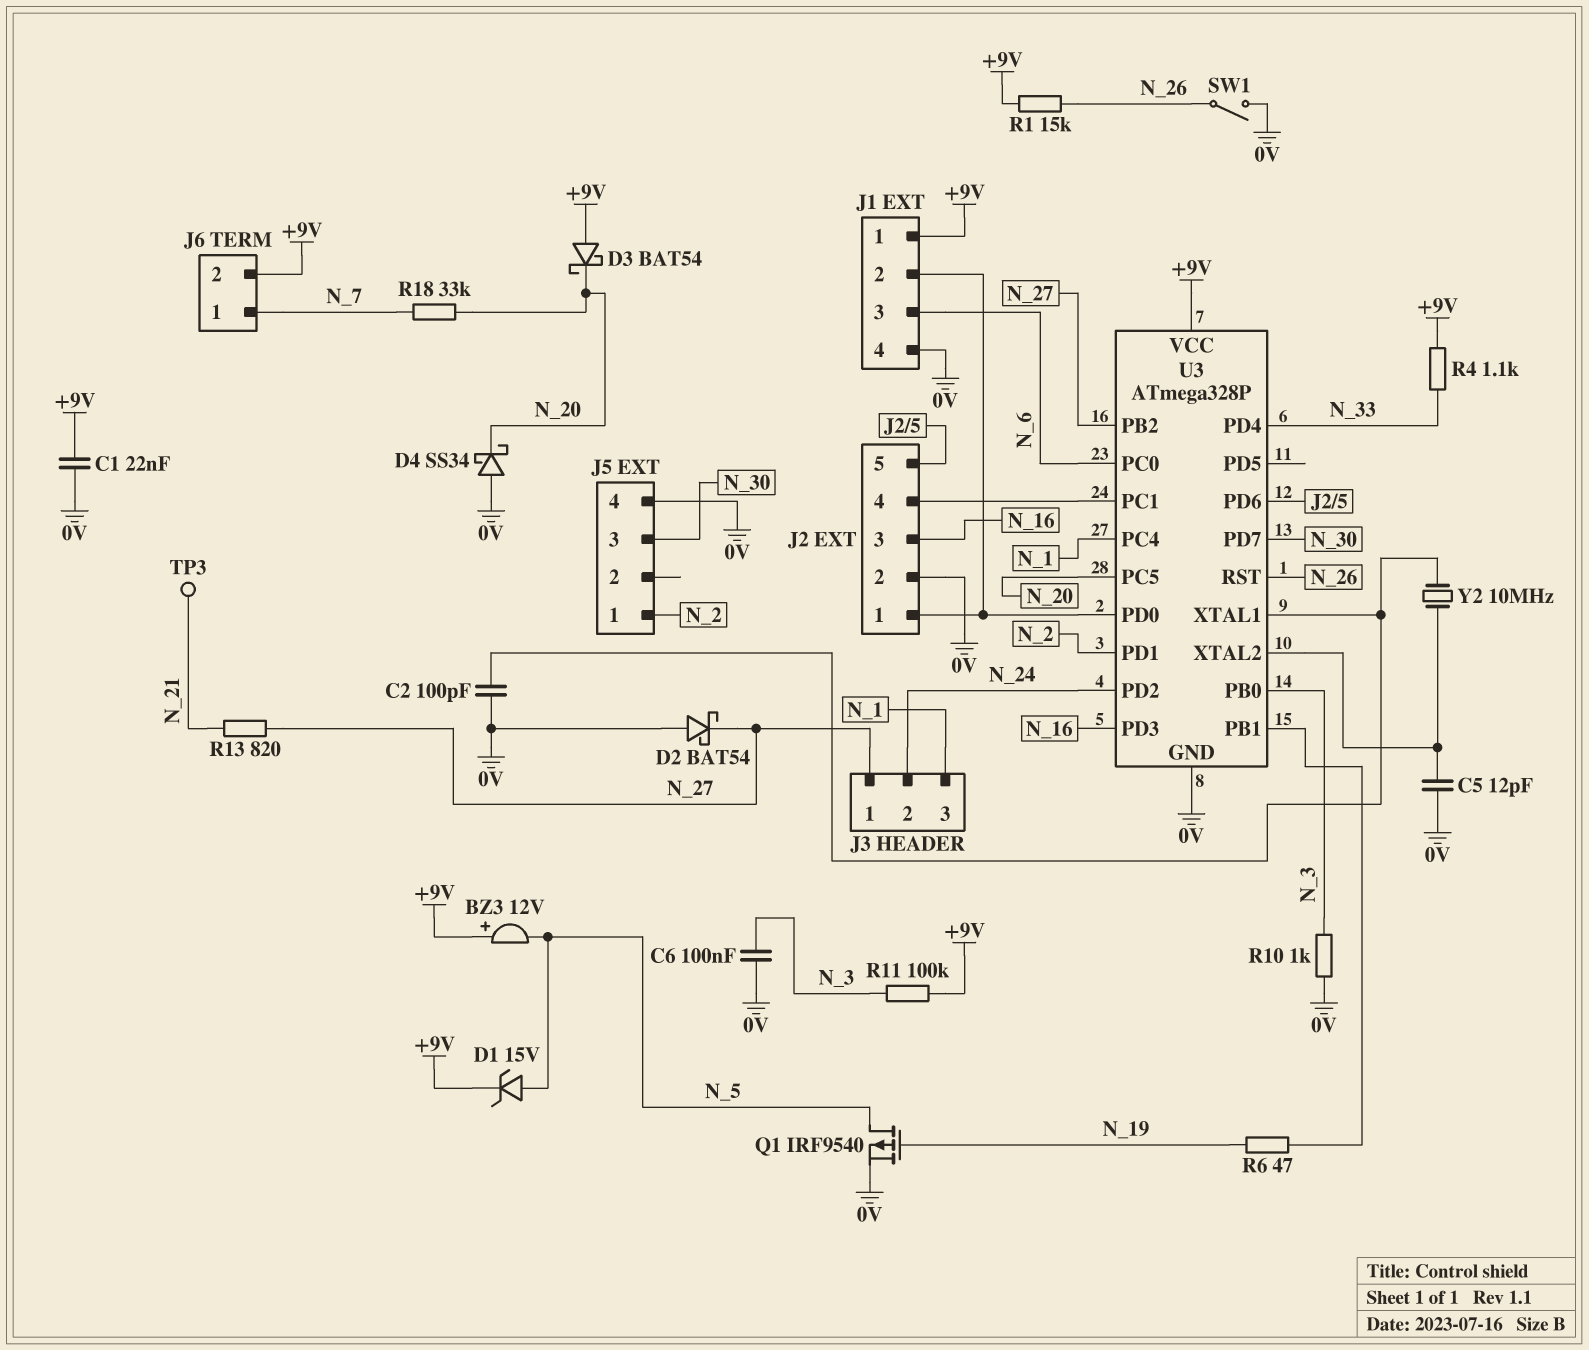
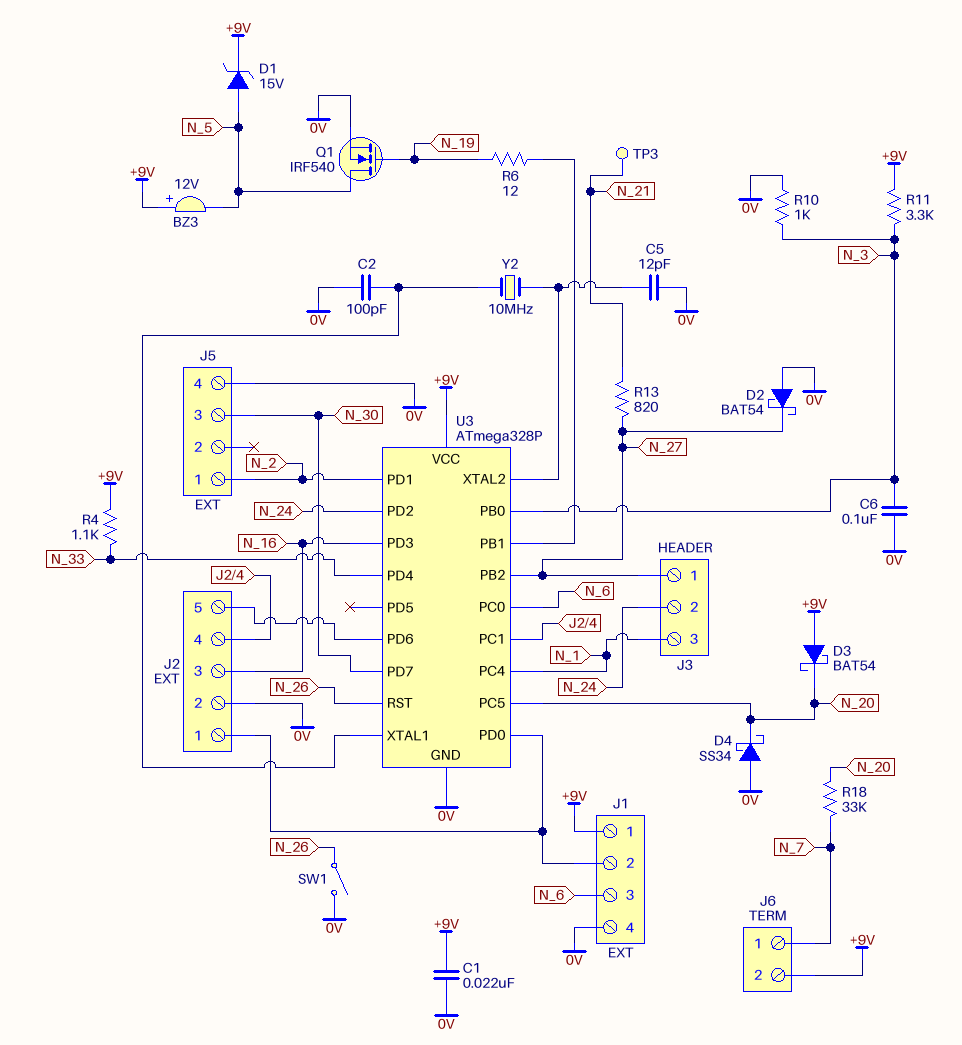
Q1: PMOS IRF9540 (G N_19, D N_5, S 0V) -> NMOS IRF540 (G N_19, D N_5, S 0V)
R1: 15k (+9V, N_26) -> none
R6: 47 (N_19, U3/PB1) -> 12 (N_19, U3/PB1)
R11: 100k (+9V, N_3) -> 3.3k (+9V, N_3)

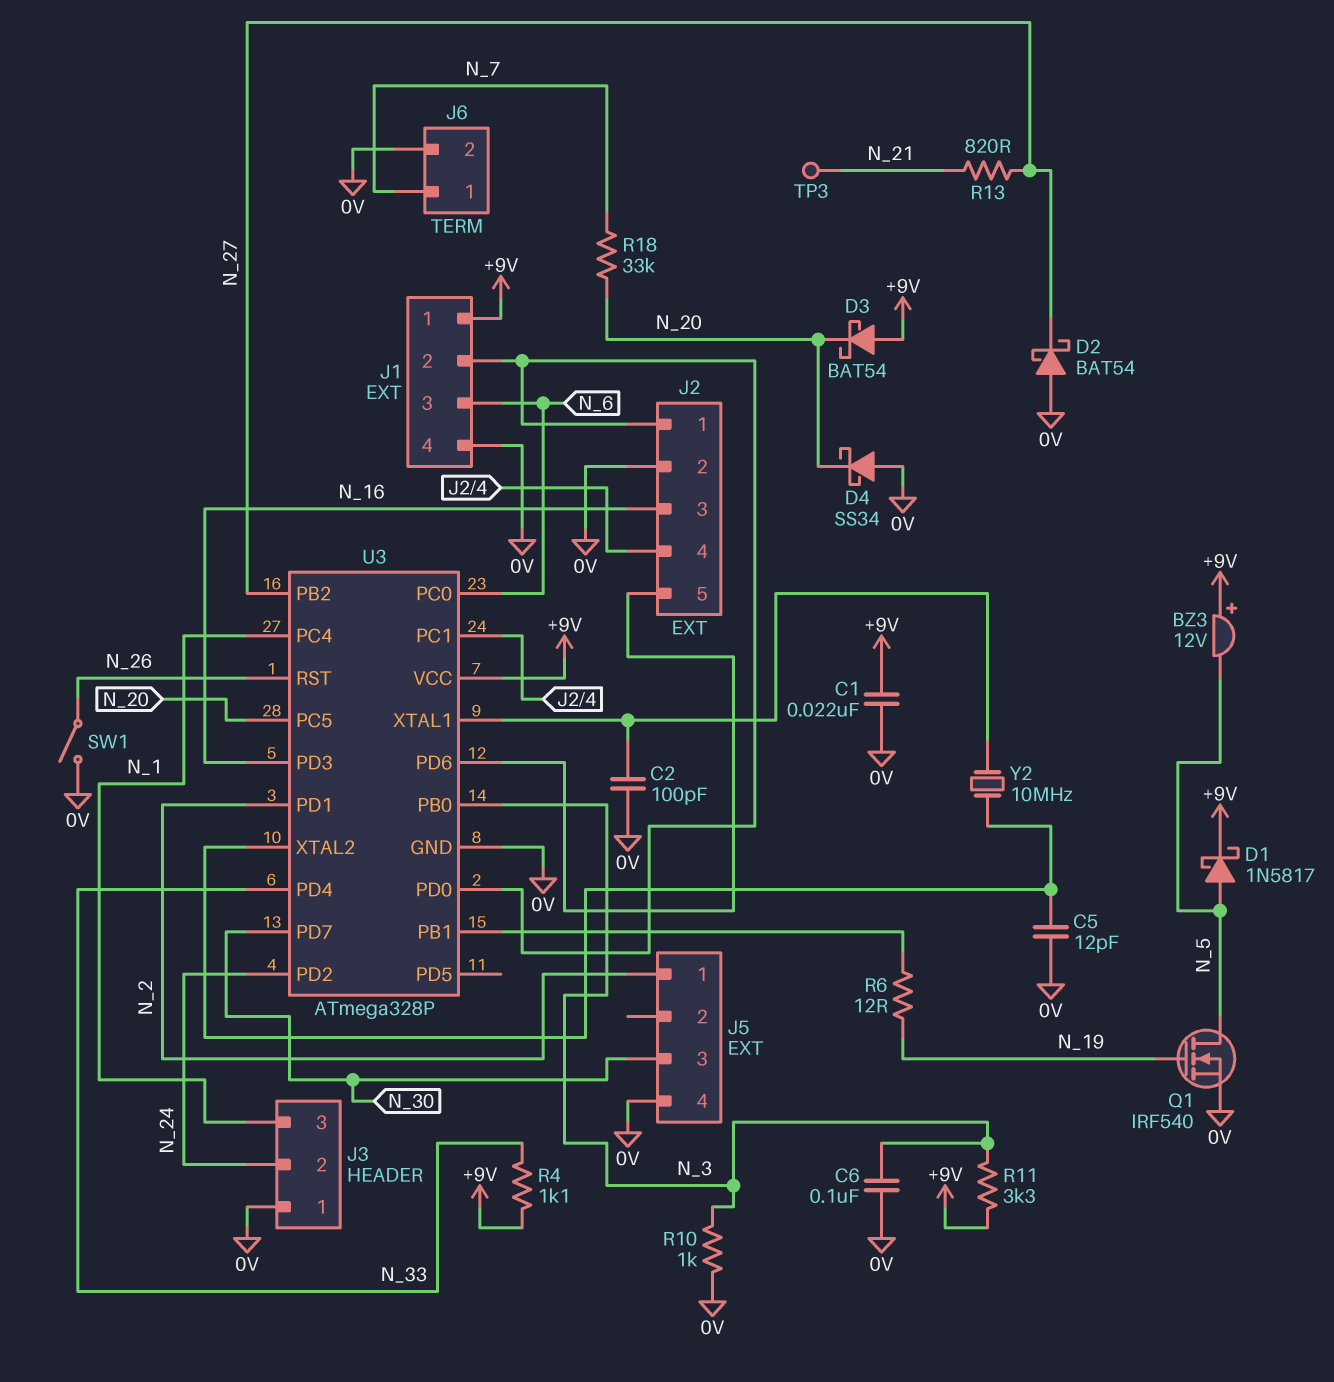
D1: zener 15V (A N_5, K +9V) -> schottky 1N5817 (A N_5, K +9V)
J3 pin 1: N_27 -> 0V
J6 pin 2: +9V -> 0V

